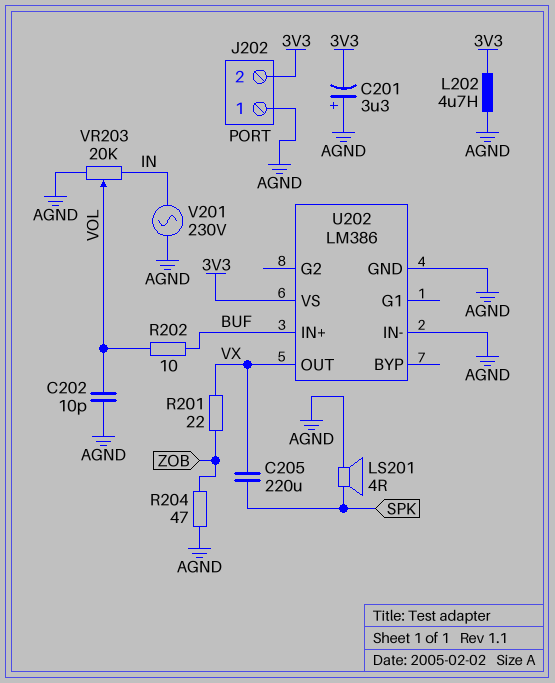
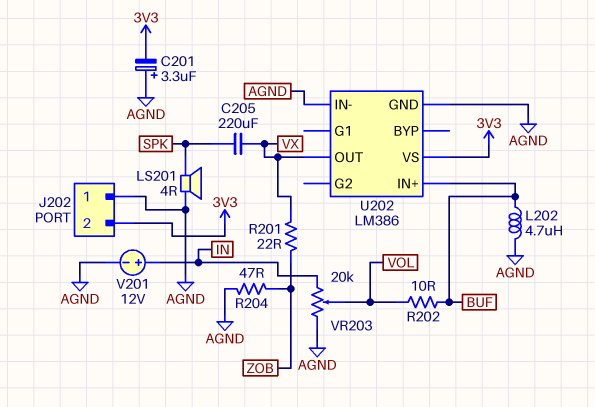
C202: 10pF (AGND, VOL) -> none
L202: 4.7uH (3V3, AGND) -> 4.7uH (AGND, BUF)
V201: AC 230V (AGND, IN) -> 12V (plus IN, minus AGND)

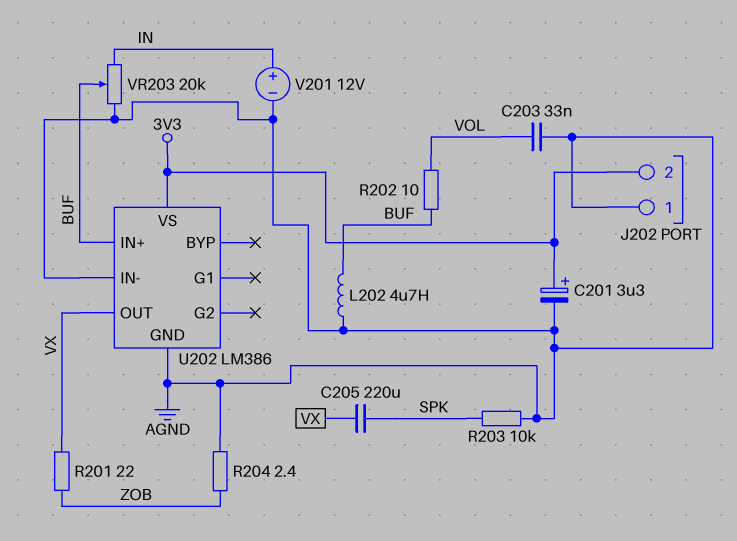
C201: 3.3uF (plus AGND, minus 3V3) -> 3.3uF (plus 3V3, minus AGND)
C203: none -> 33nF (AGND, VOL)
LS201: speaker 4R (AGND, SPK) -> none
R203: none -> 10k (AGND, SPK)
R204: 47 (AGND, ZOB) -> 2.4 (AGND, ZOB)
VR203: 20k (AGND, IN, wiper VOL) -> 20k (AGND, IN, wiper BUF)

